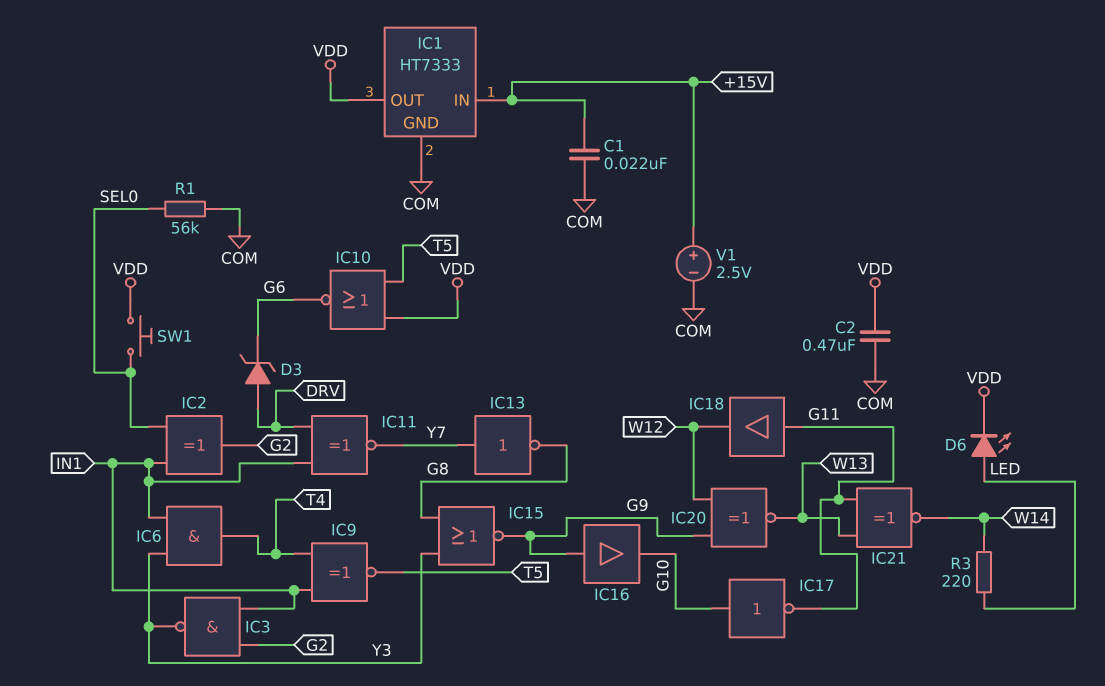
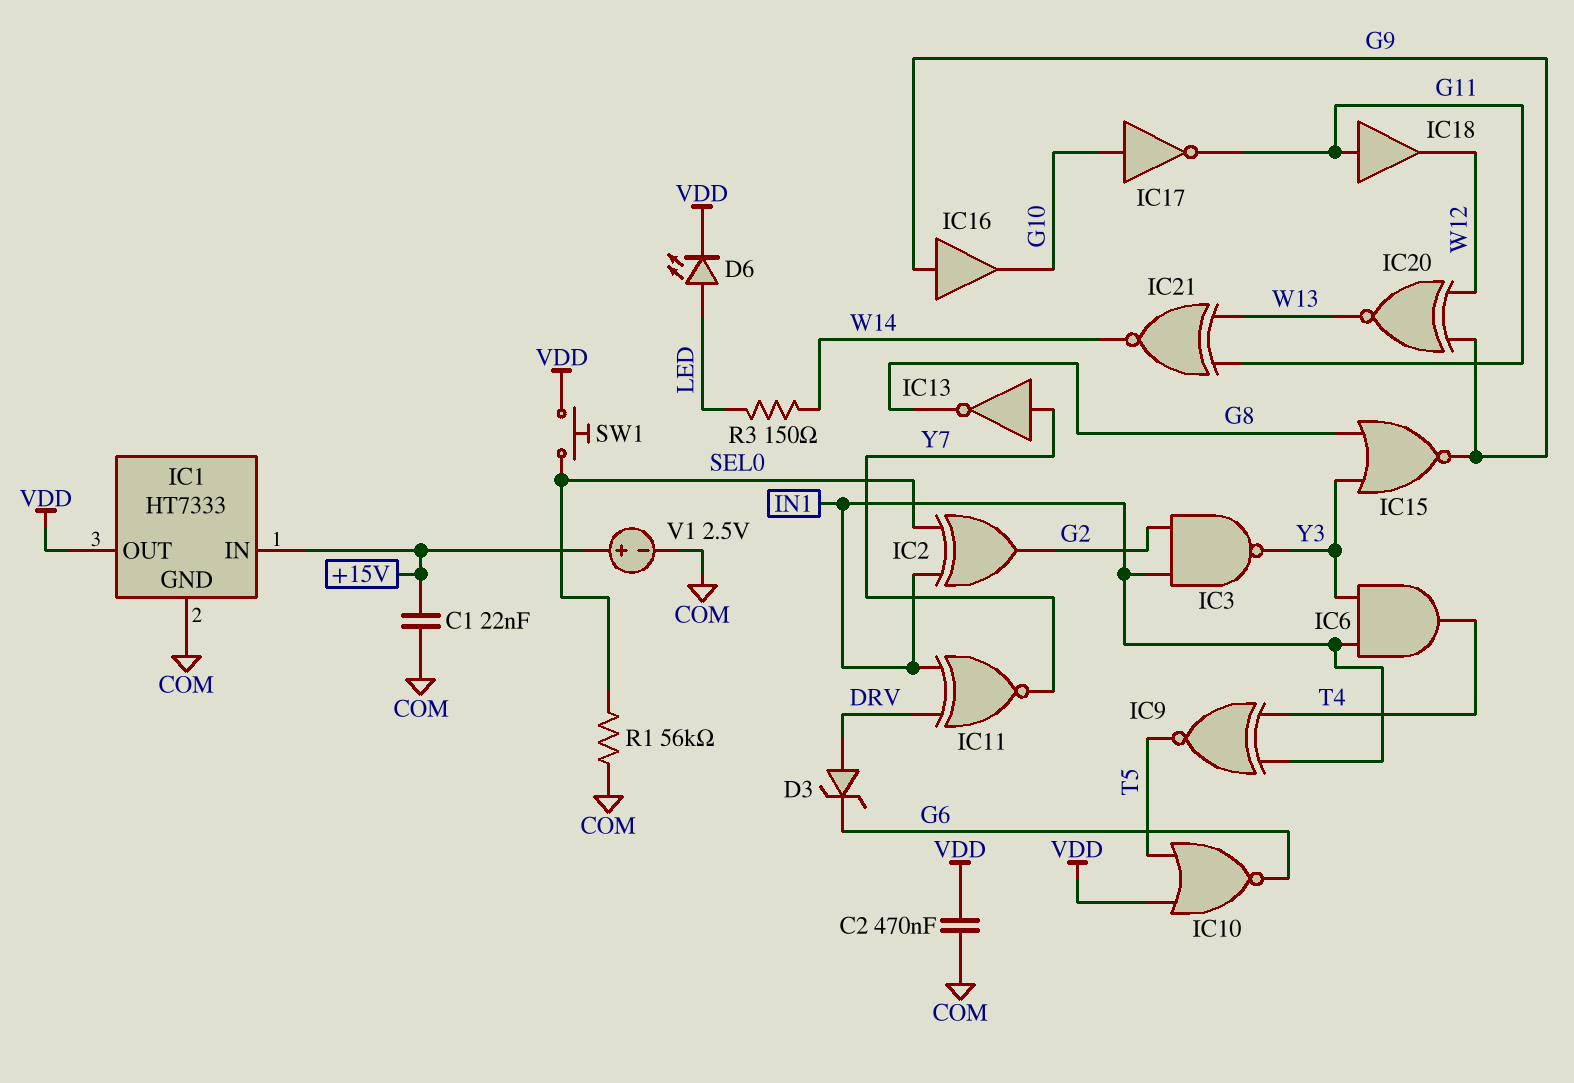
R3: 220 (LED, W14) -> 150 (LED, W14)

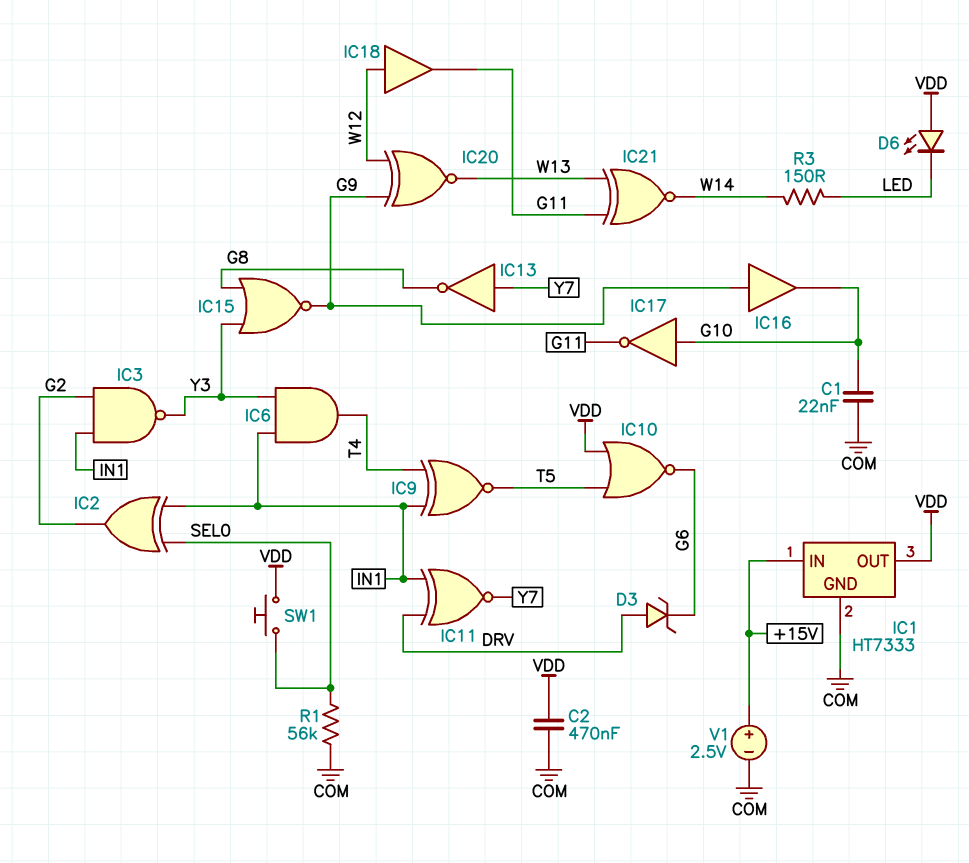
C1: 22nF (+15V, COM) -> 22nF (COM, G10)
D6: LED (A LED, K VDD) -> LED (A VDD, K LED)
IC18: buffer (in G11, out W12) -> buffer (in W12, out G11)

